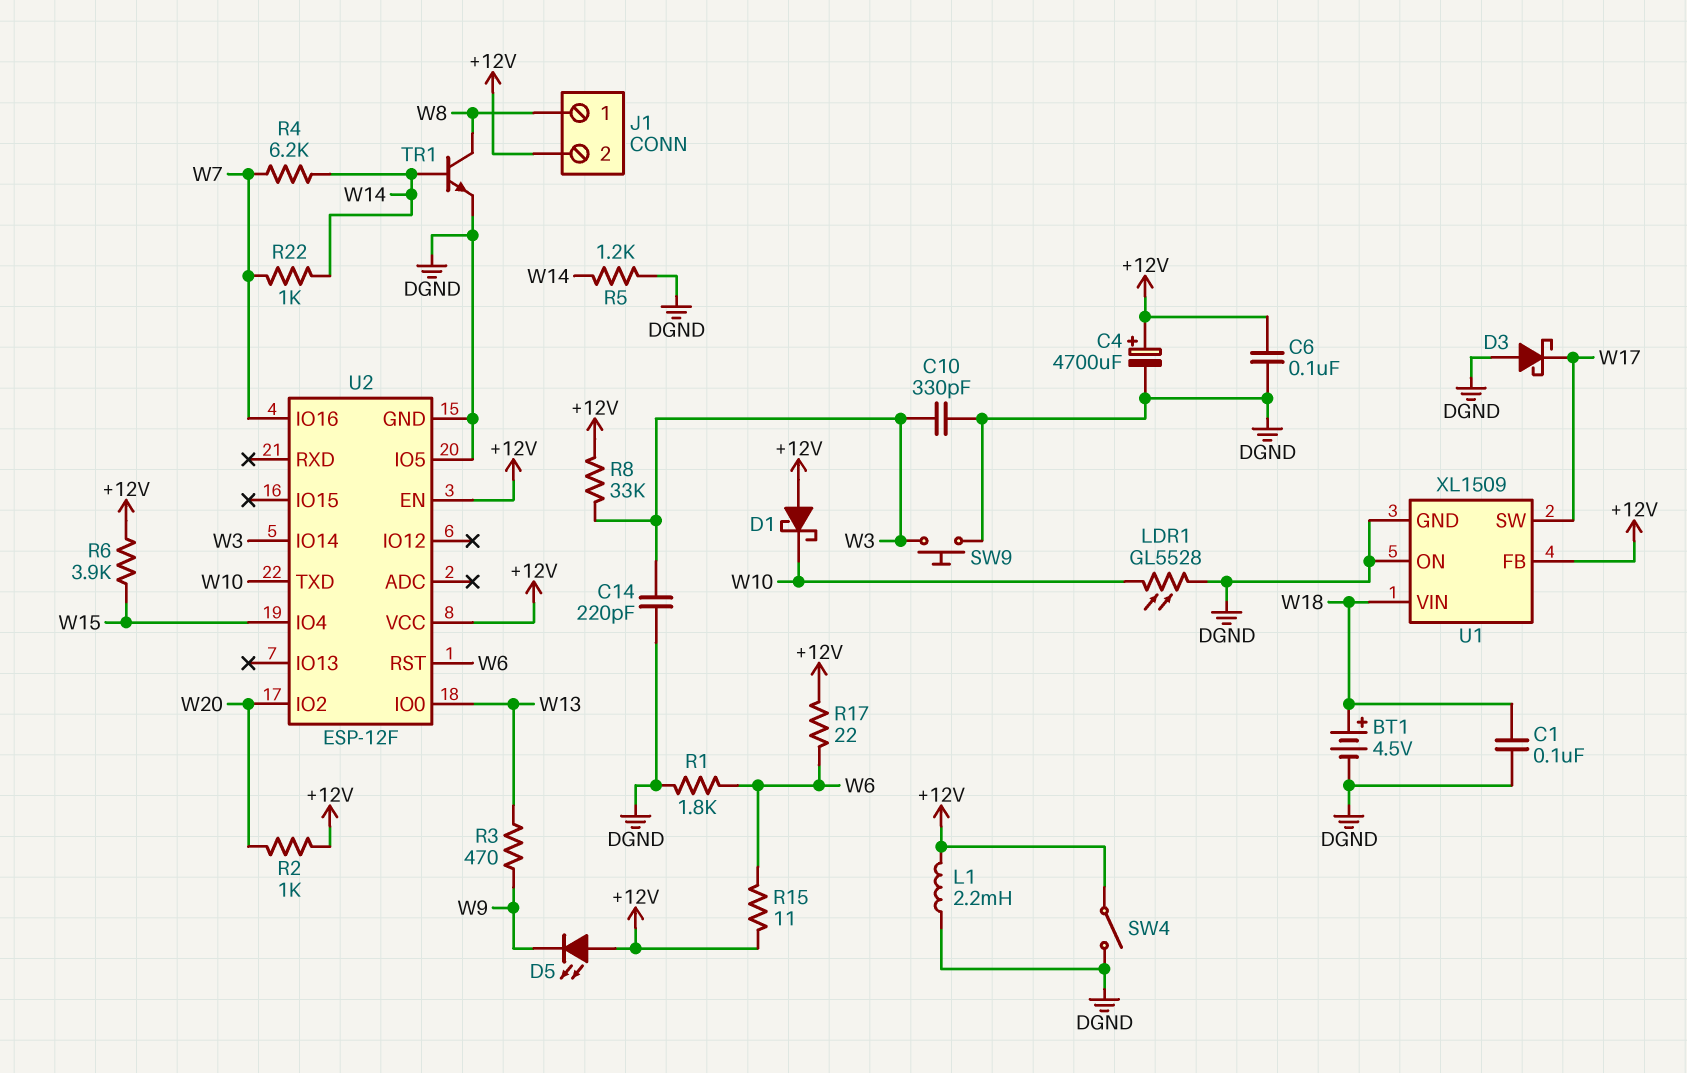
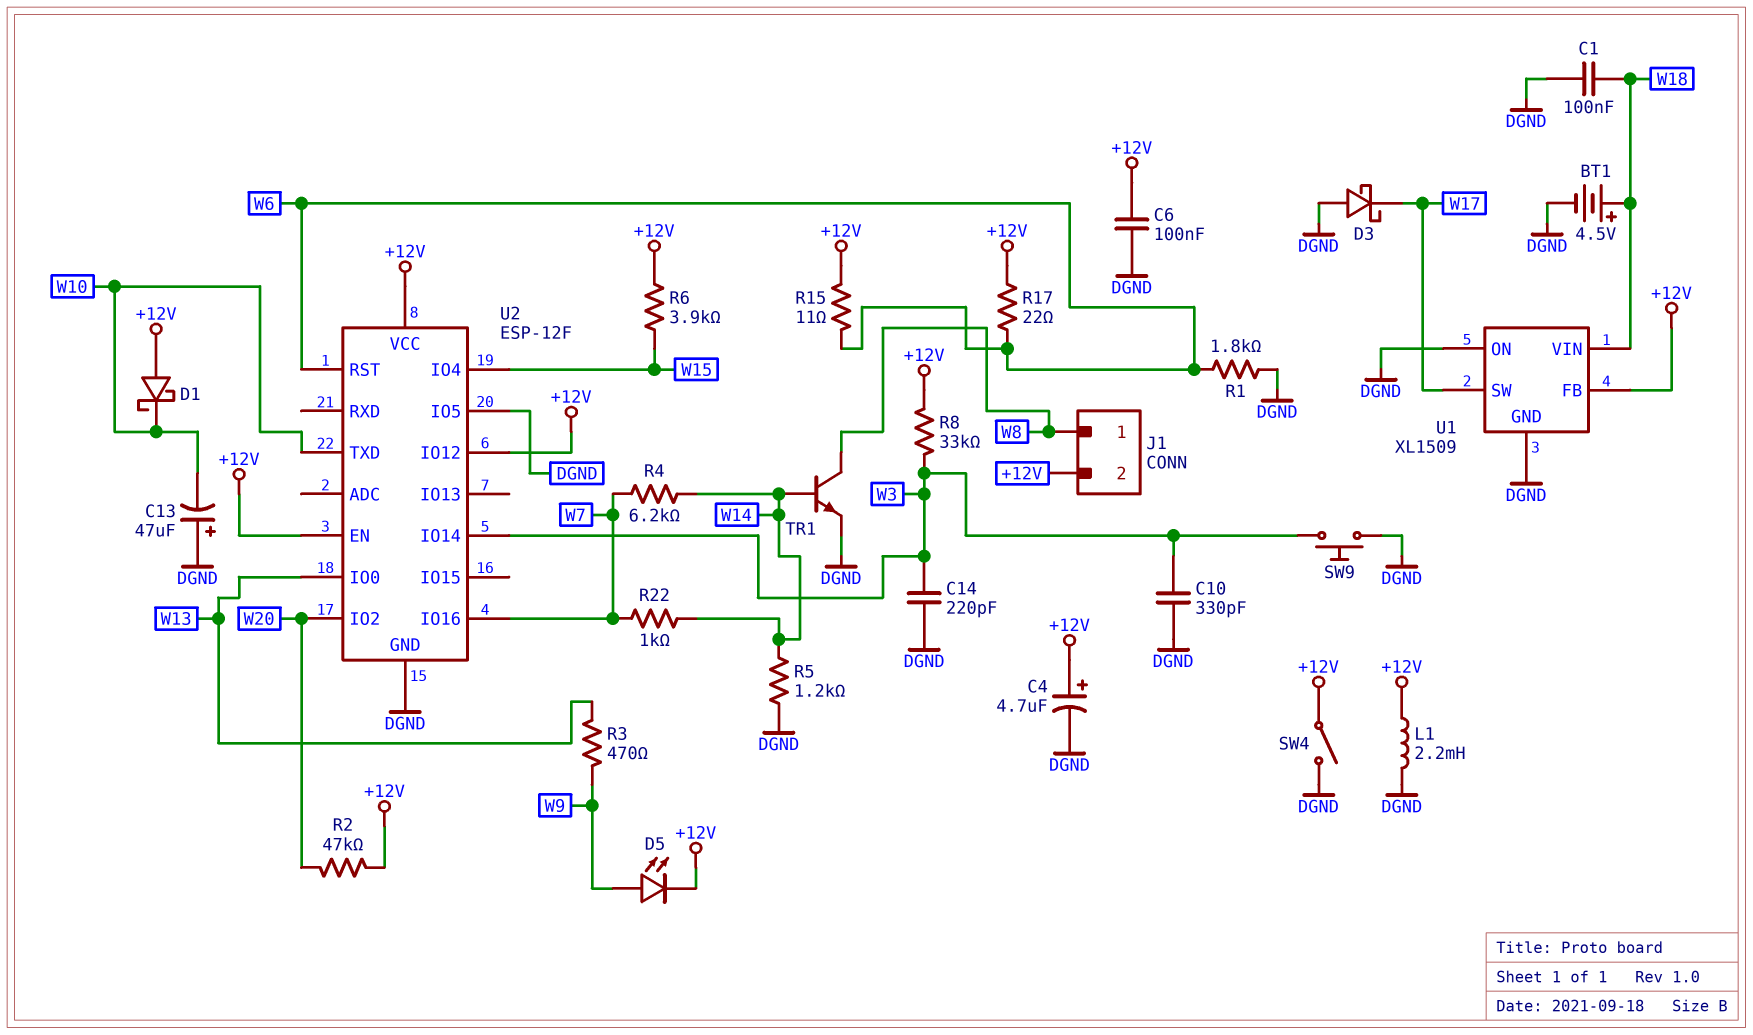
C4: 4700uF (plus +12V, minus DGND) -> 4.7uF (plus +12V, minus DGND)
C13: none -> 47uF (plus DGND, minus W10)
D5: LED (A +12V, K W9) -> LED (A W9, K +12V)
LDR1: GL5528 (DGND, W10) -> none
R2: 1k (+12V, W20) -> 47k (+12V, W20)
U2 pin IO12: none -> +12V

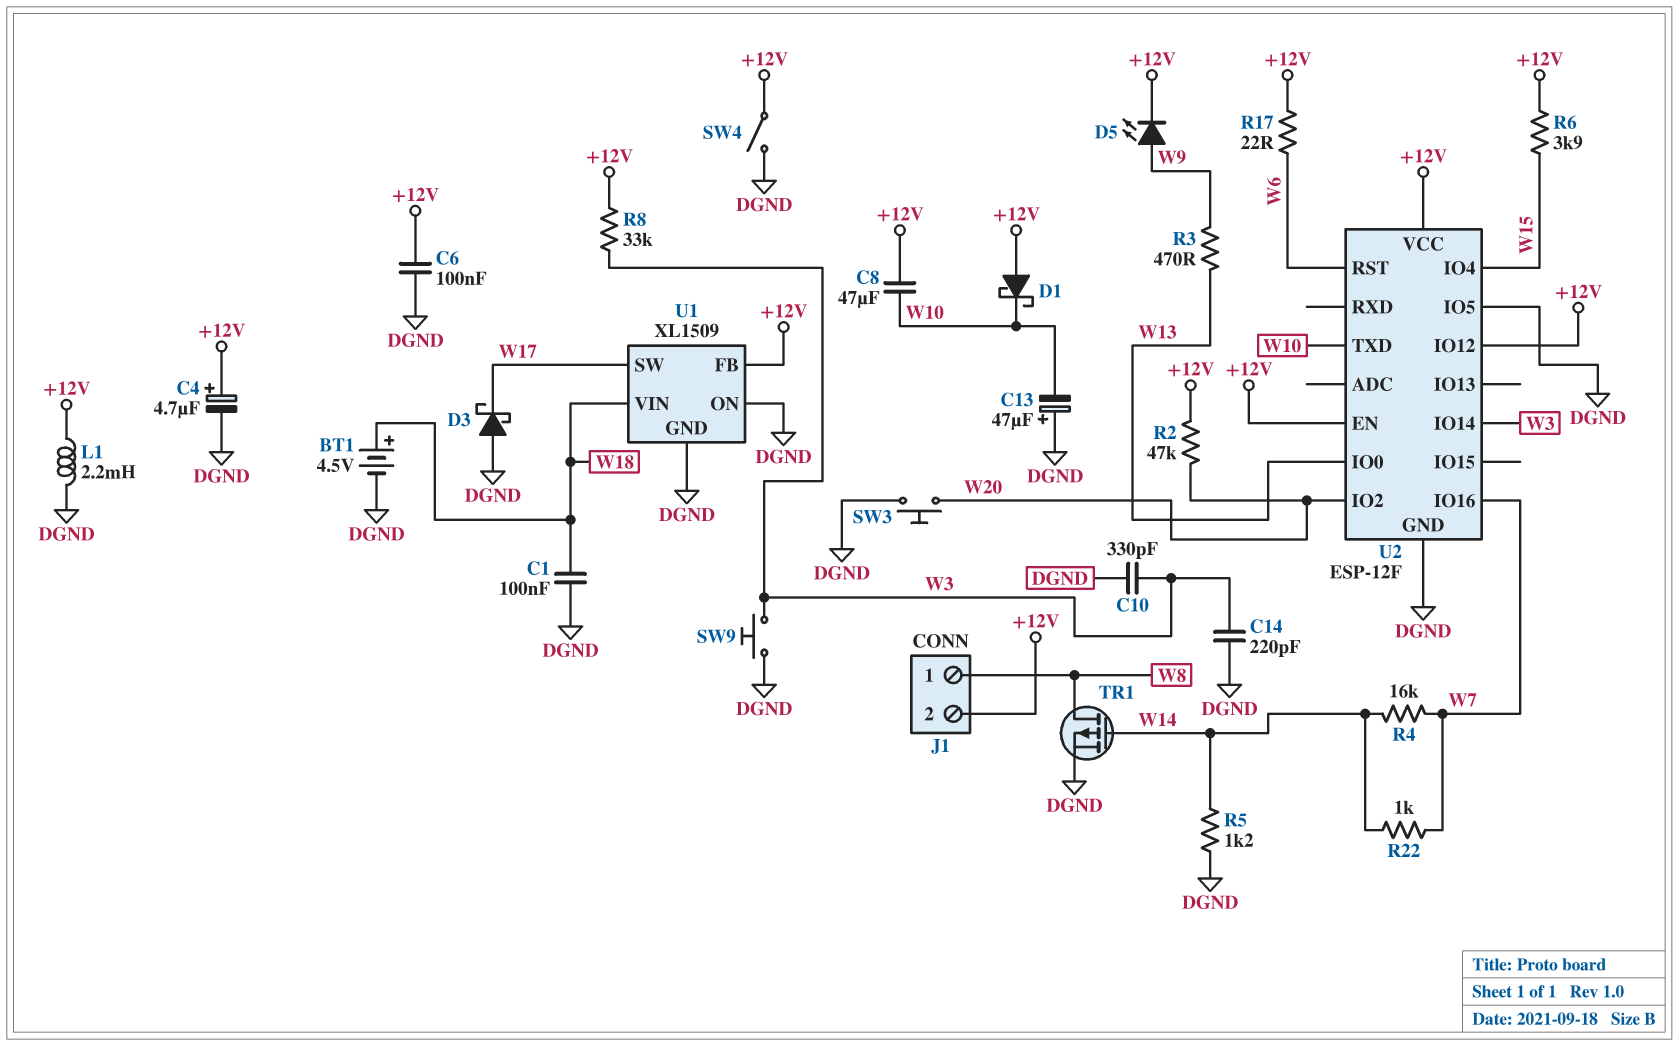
C8: none -> 47uF (+12V, W10)
R1: 1.8k (DGND, W6) -> none
R4: 6.2k (W7, W14) -> 16k (W7, W14)
R15: 11 (+12V, W6) -> none
SW3: none -> button (DGND, W20)
TR1: NPN (B W14, C W8, E DGND) -> PMOS (G W14, D W8, S DGND)

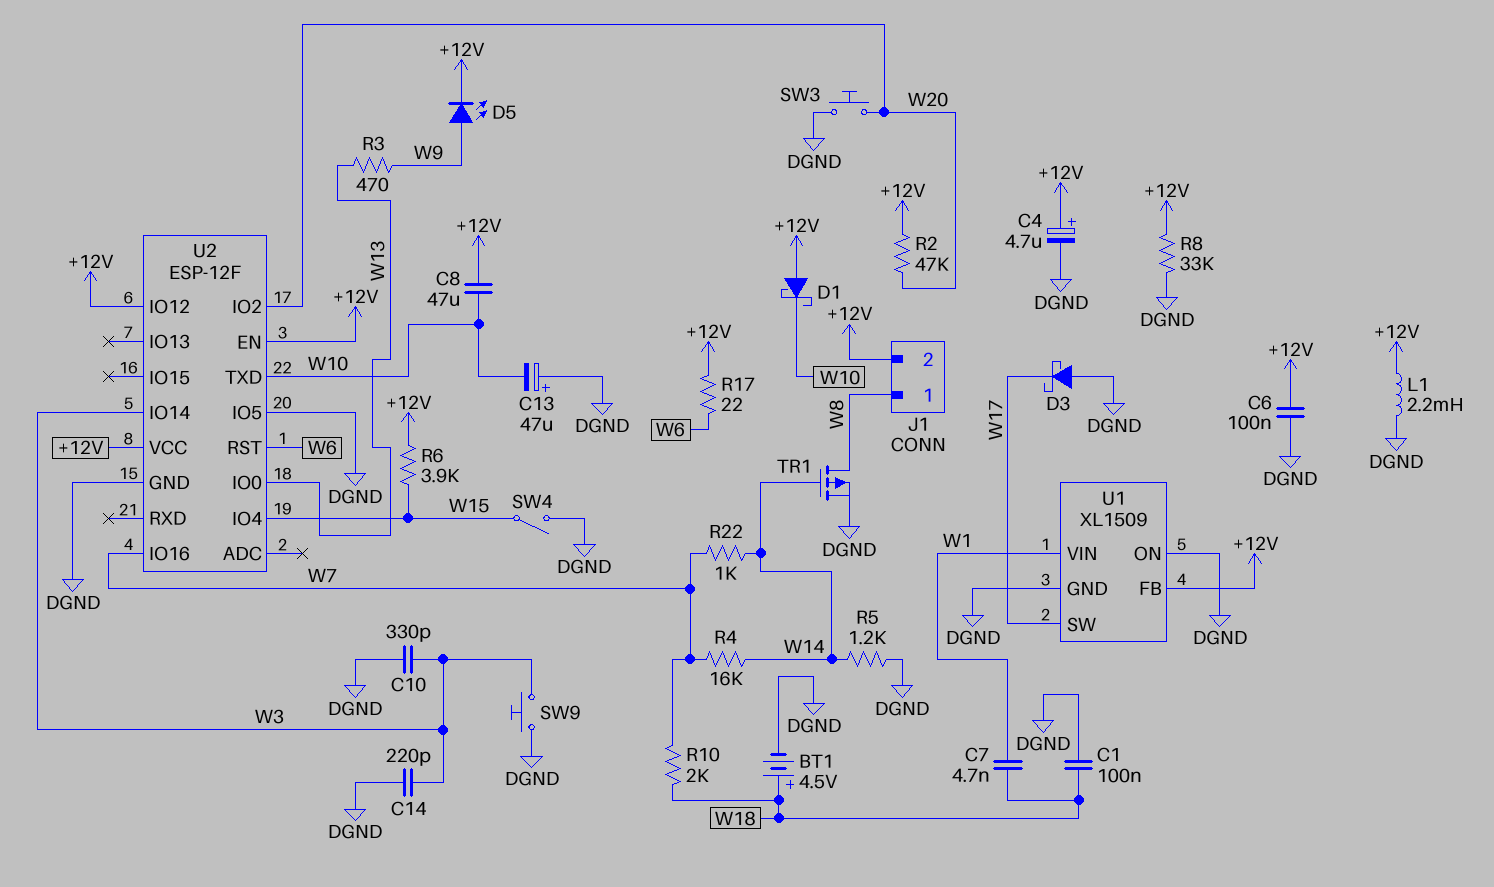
C7: none -> 4.7nF (W1, W18)
R8: 33k (+12V, W3) -> 33k (+12V, DGND)
R10: none -> 2k (W7, W18)
SW4: switch (+12V, DGND) -> switch (DGND, W15)
U1 pin VIN: W18 -> W1

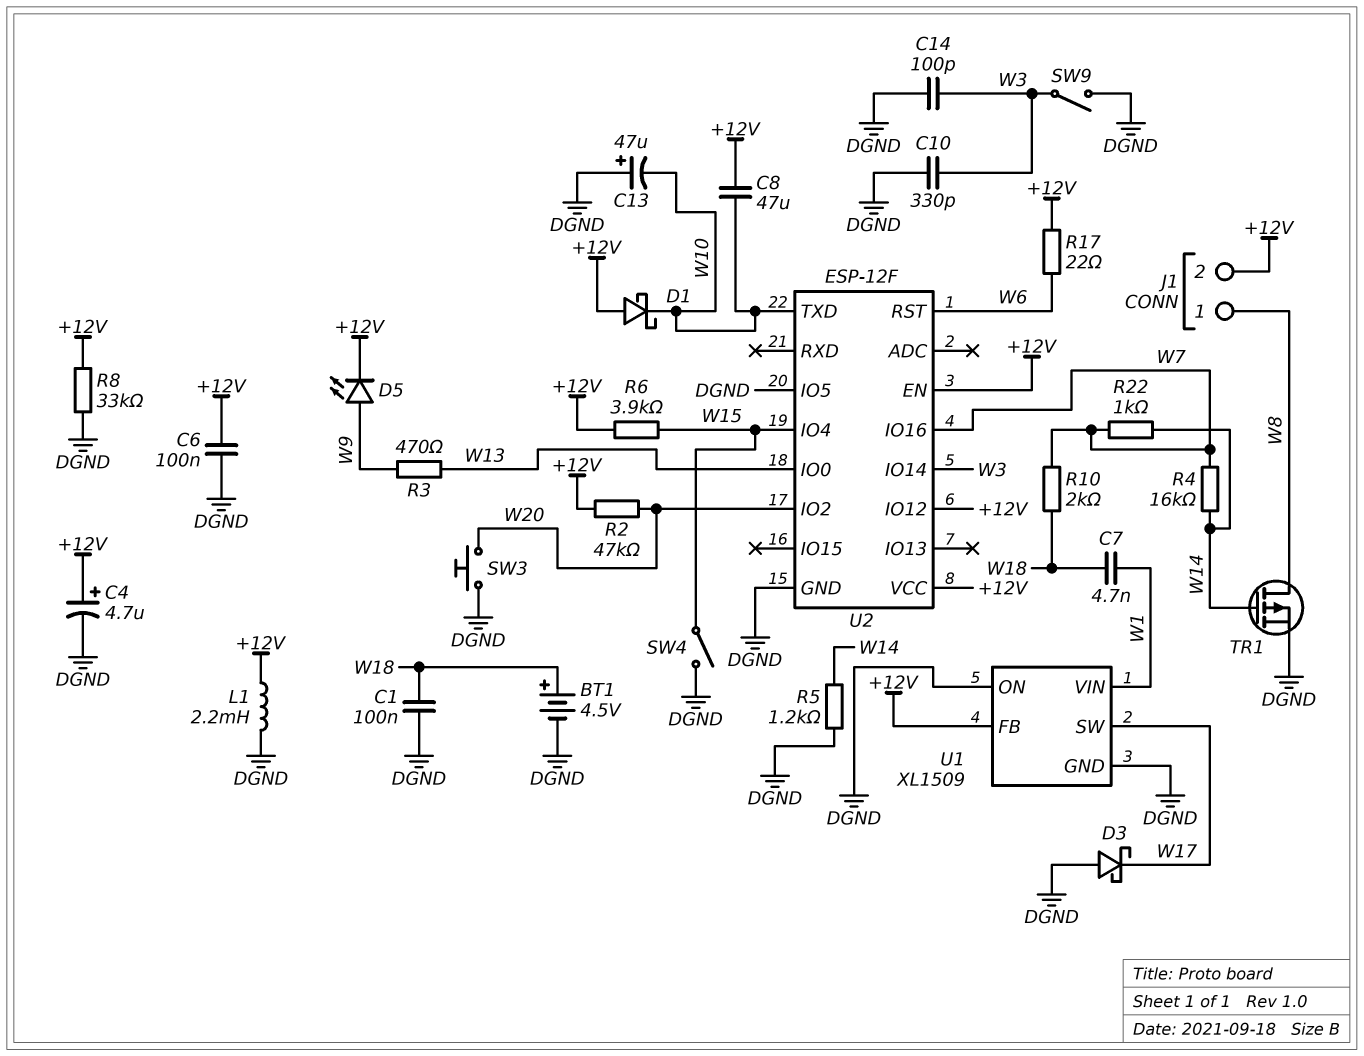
C14: 220pF (DGND, W3) -> 100pF (DGND, W3)
SW9: button (DGND, W3) -> switch (DGND, W3)

